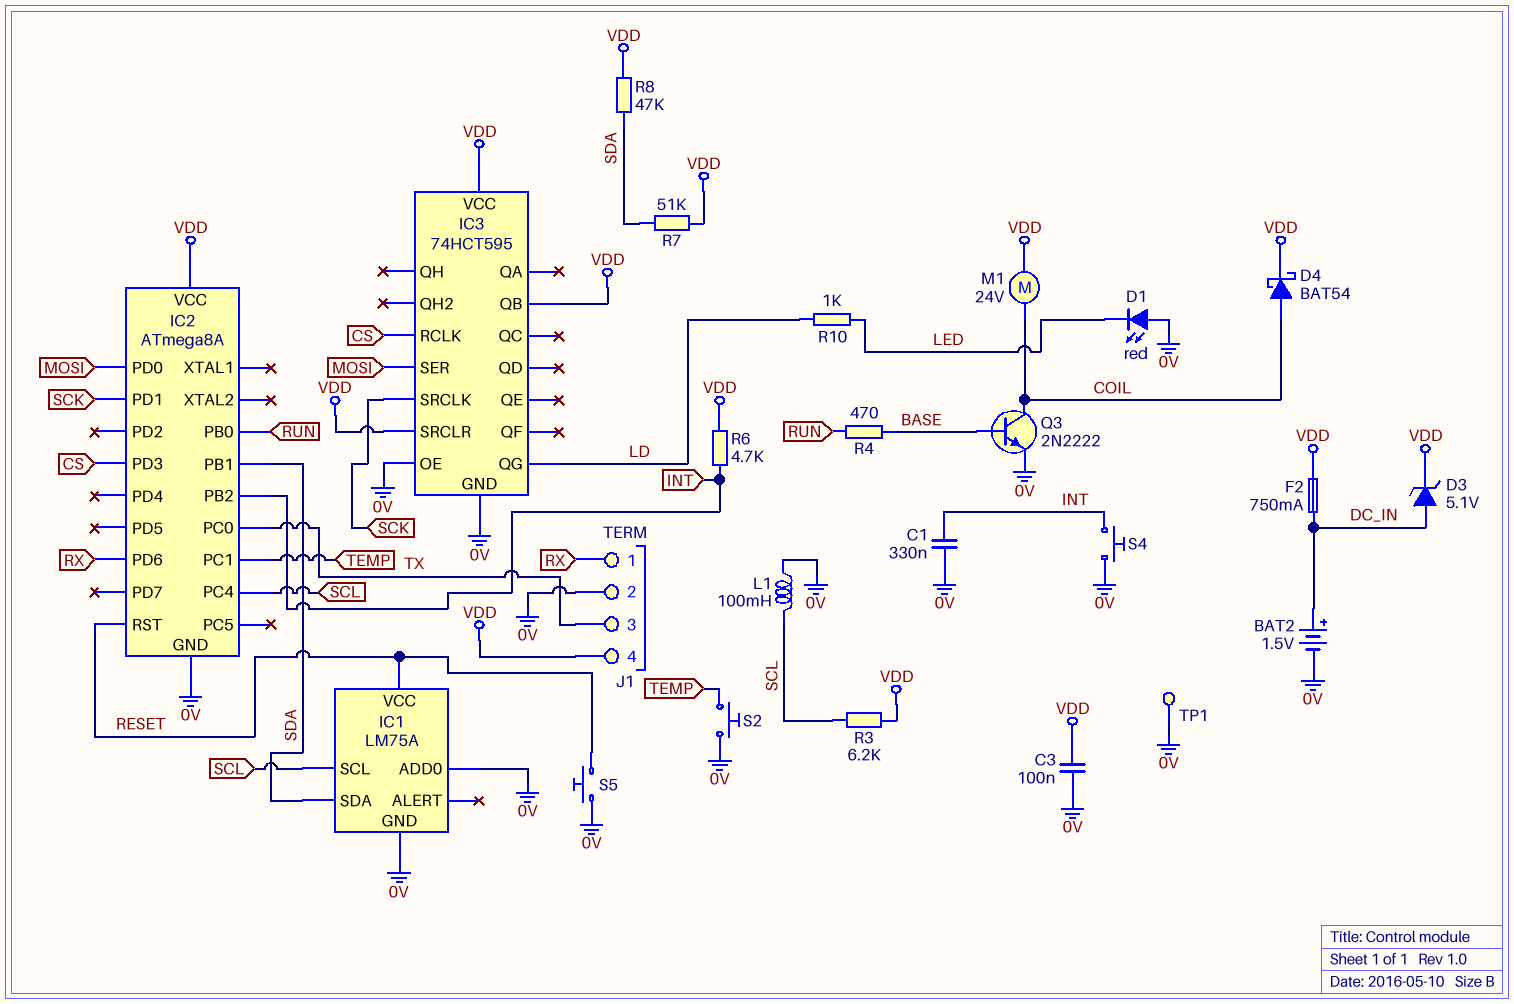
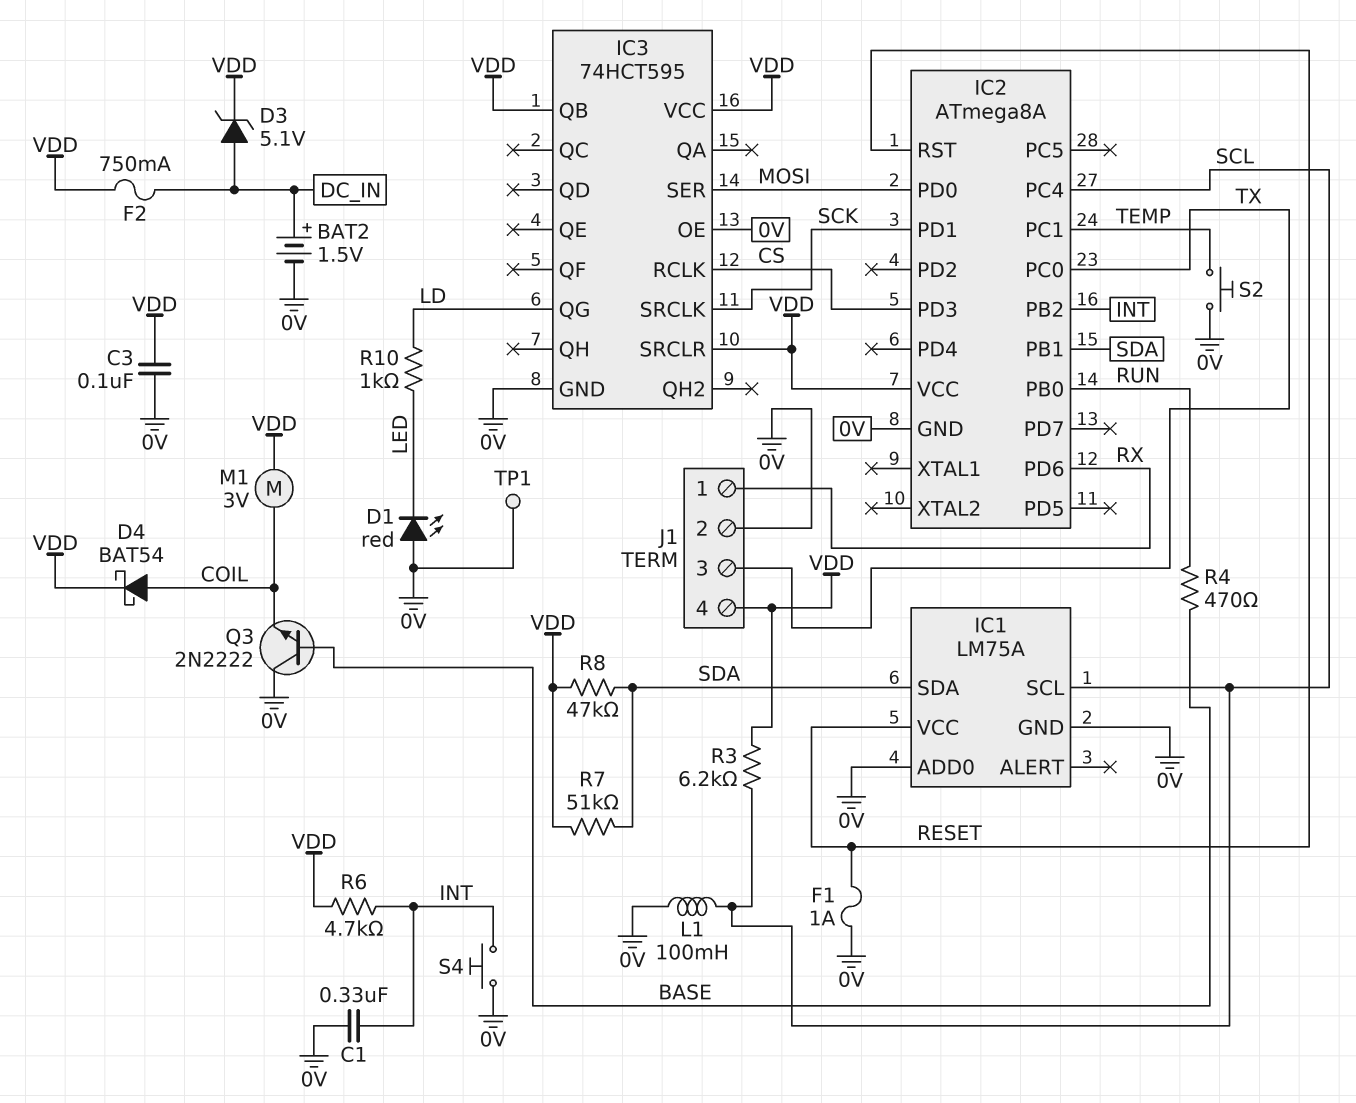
F1: none -> 1A (0V, RESET)
M1: motor 24V (COIL, VDD) -> motor 3V (COIL, VDD)
Q3: NPN 2N2222 (B BASE, C COIL, E 0V) -> NPN 2N2222 (B BASE, C 0V, E COIL)
S5: button (0V, RESET) -> none

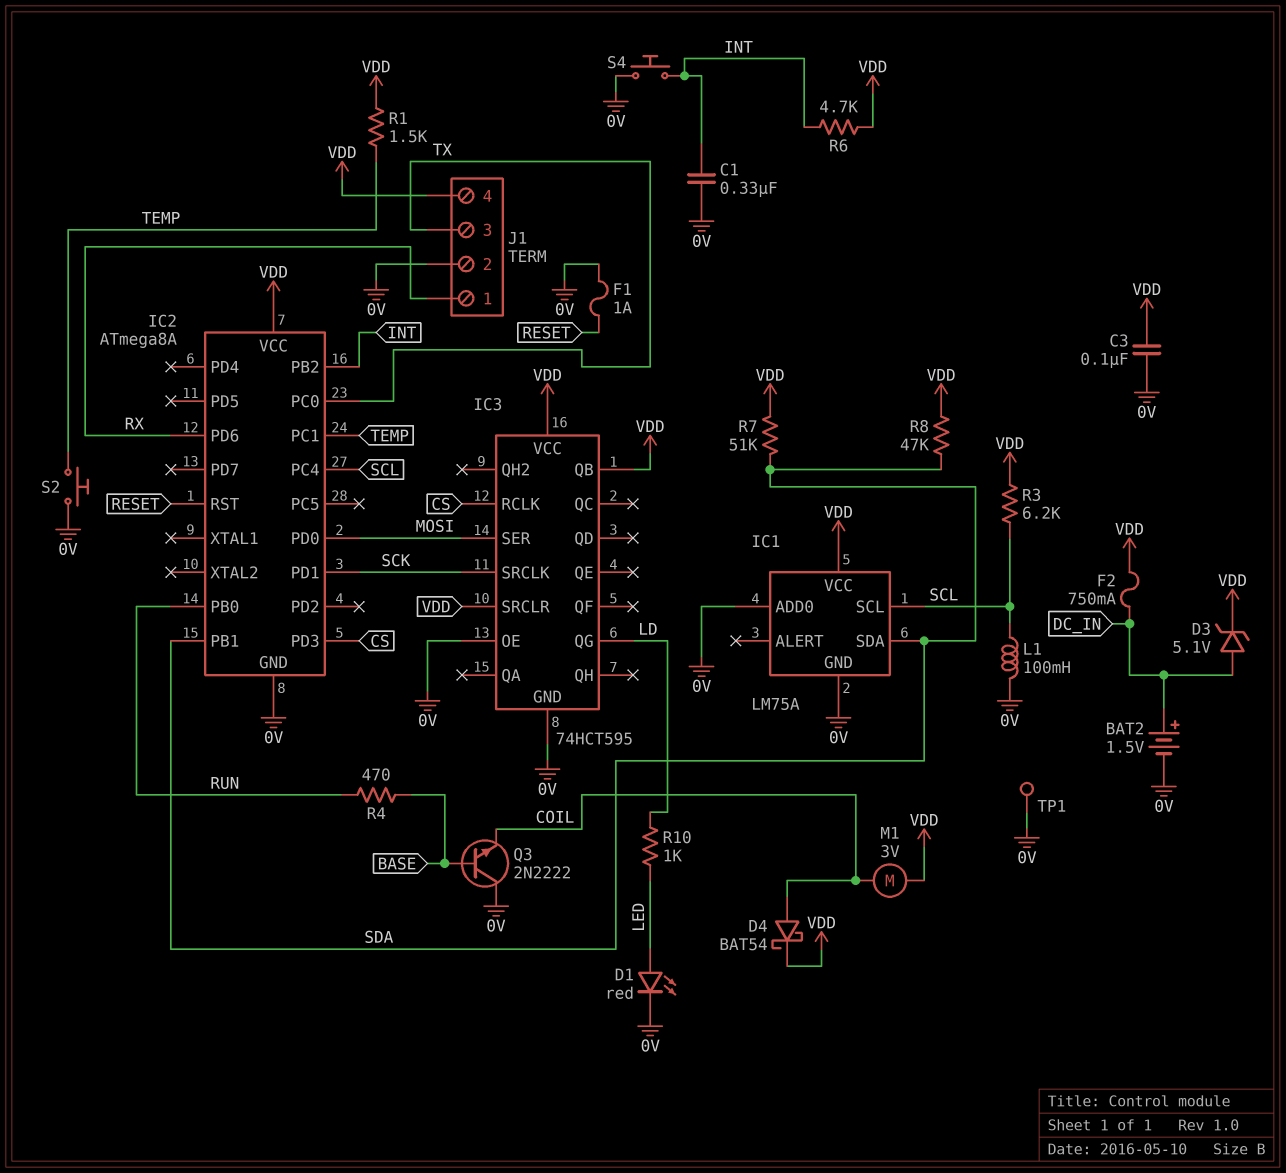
D1: LED red (A 0V, K LED) -> LED red (A LED, K 0V)
IC1 pin VCC: RESET -> VDD
R1: none -> 1.5k (TEMP, VDD)

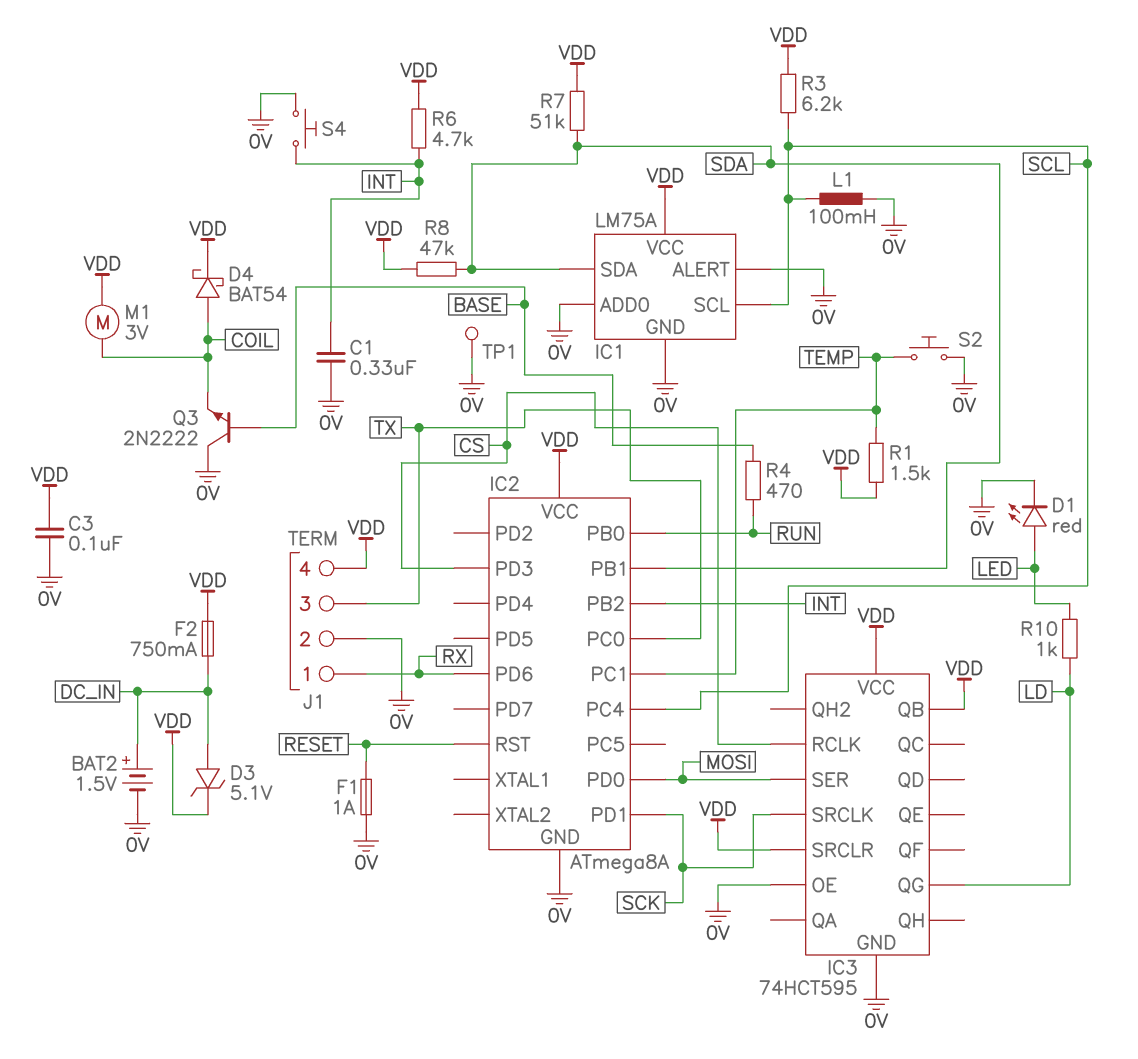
IC1 pin ALERT: none -> 0V

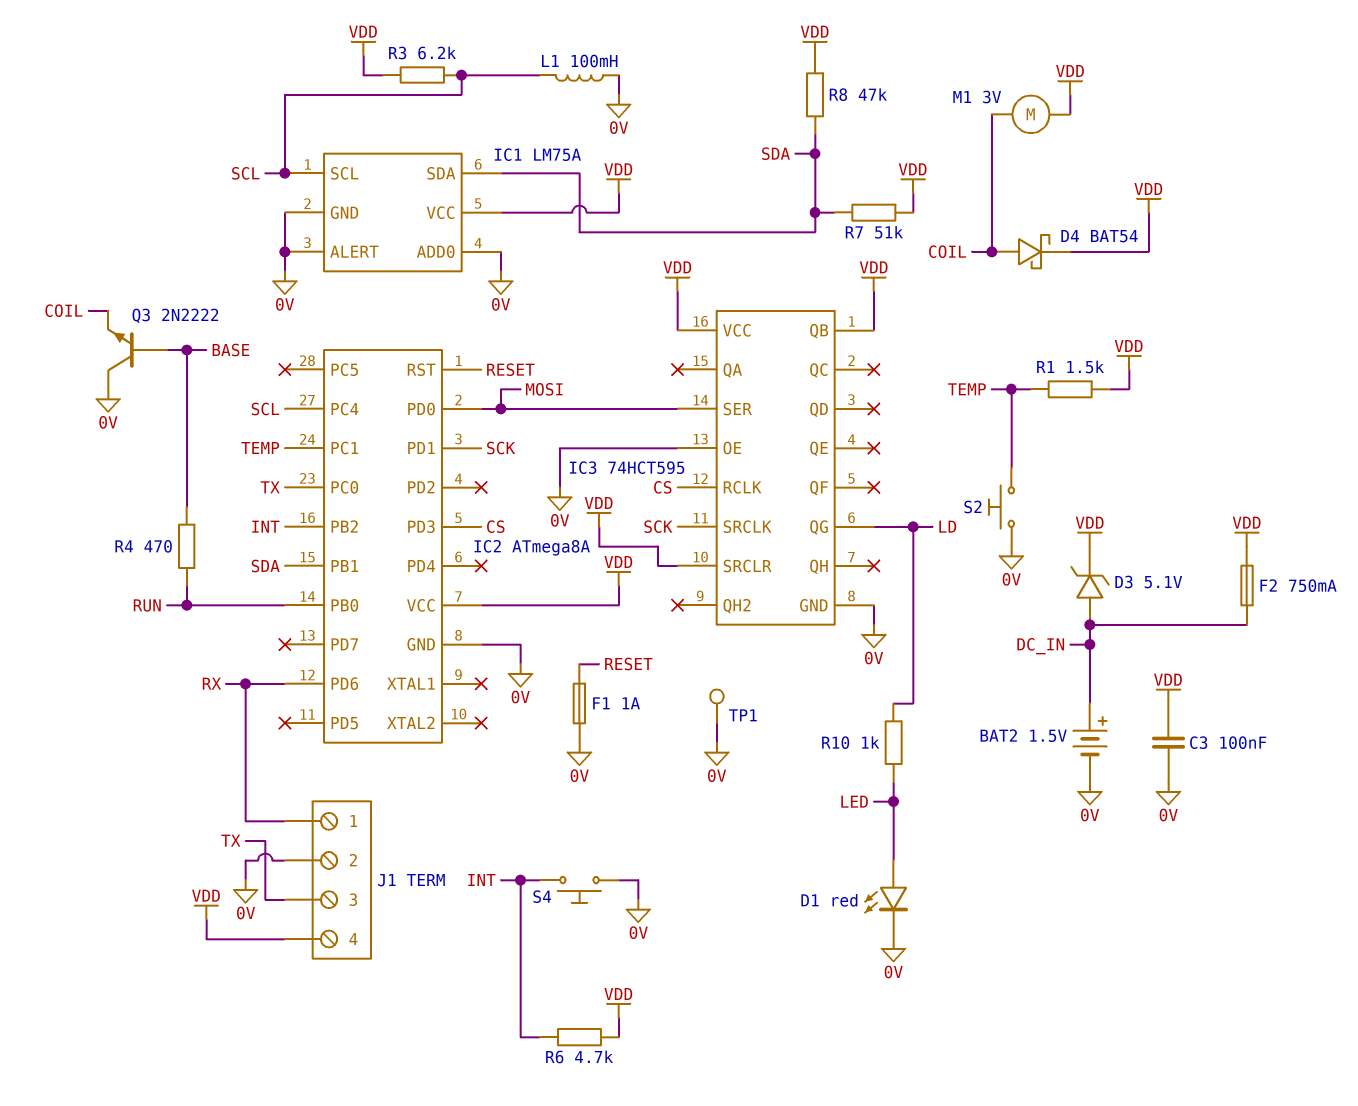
C1: 330nF (0V, INT) -> none

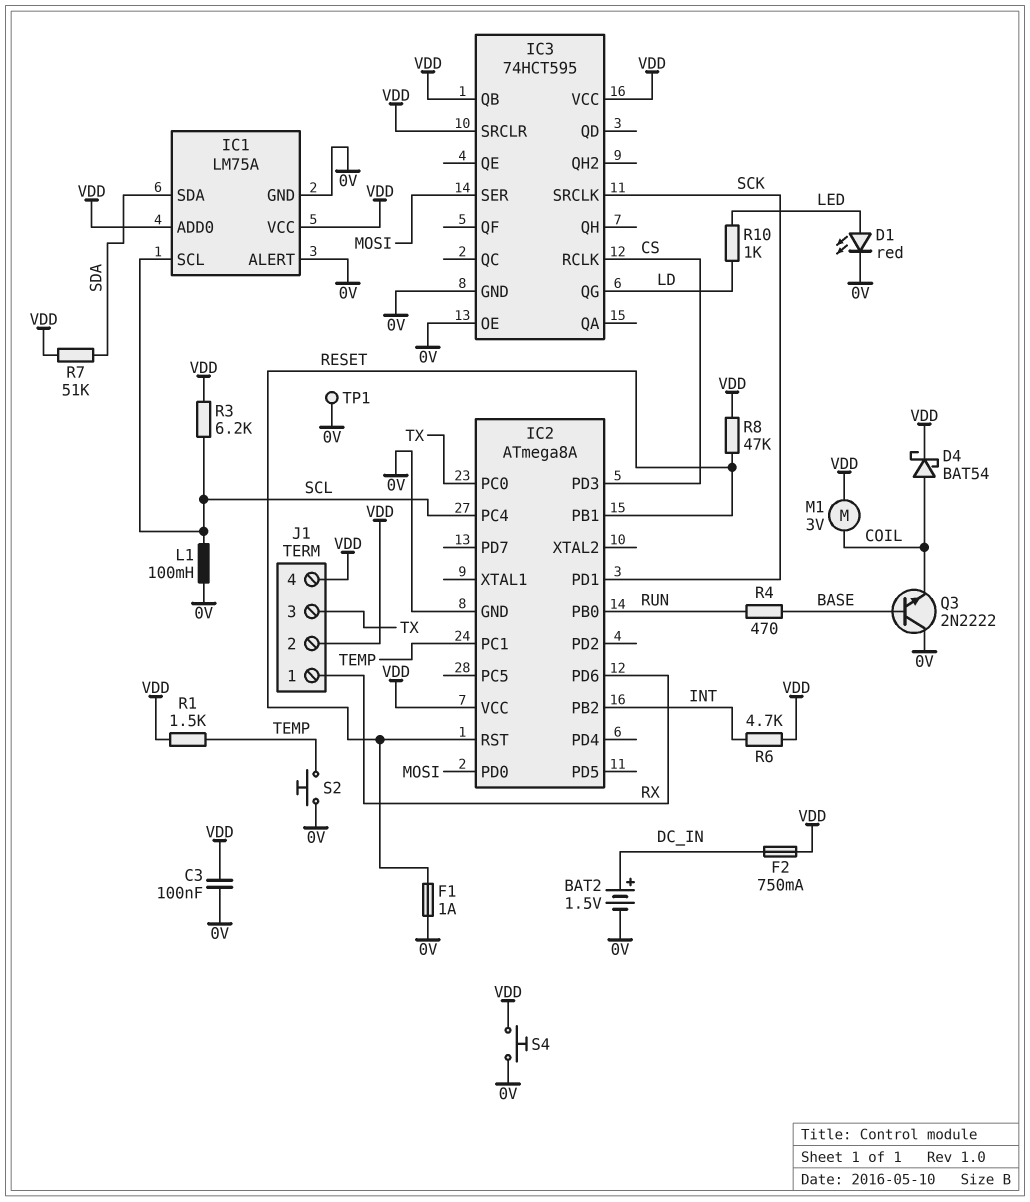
D3: zener 5.1V (A DC_IN, K VDD) -> none
IC1 pin ADD0: 0V -> VDD
IC2 pin PB1: SDA -> RESET
J1 pin 2: 0V -> VDD
R8: 47k (SDA, VDD) -> 47k (RESET, VDD)
S4: button (0V, INT) -> button (0V, VDD)

